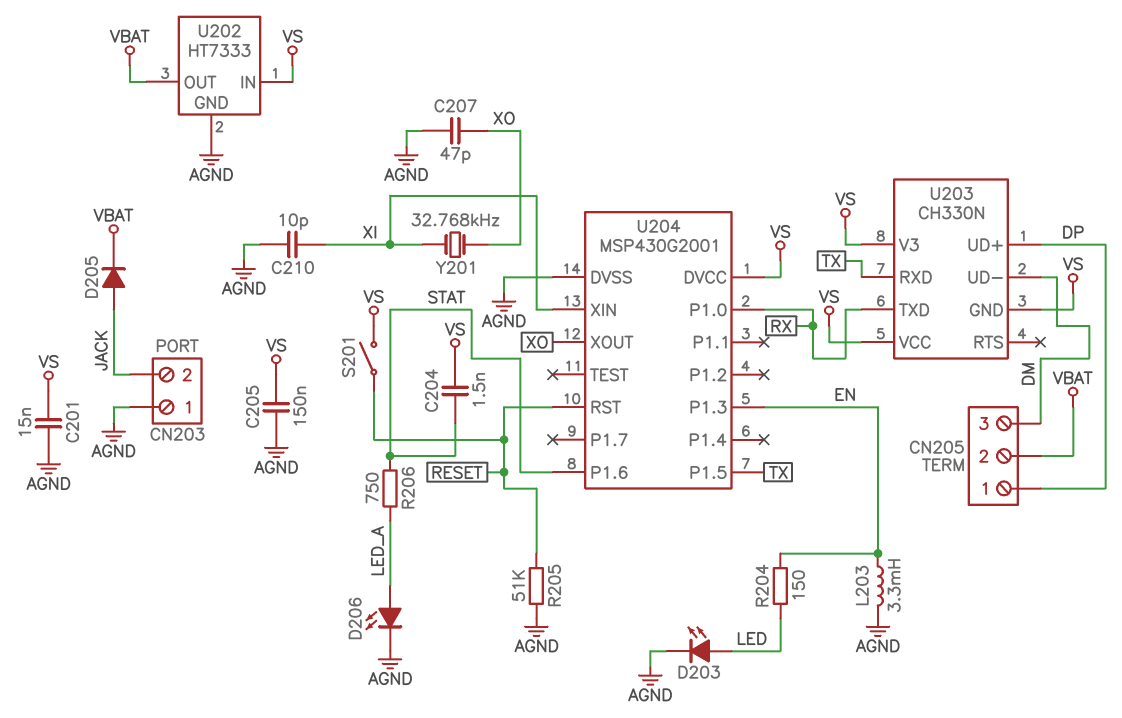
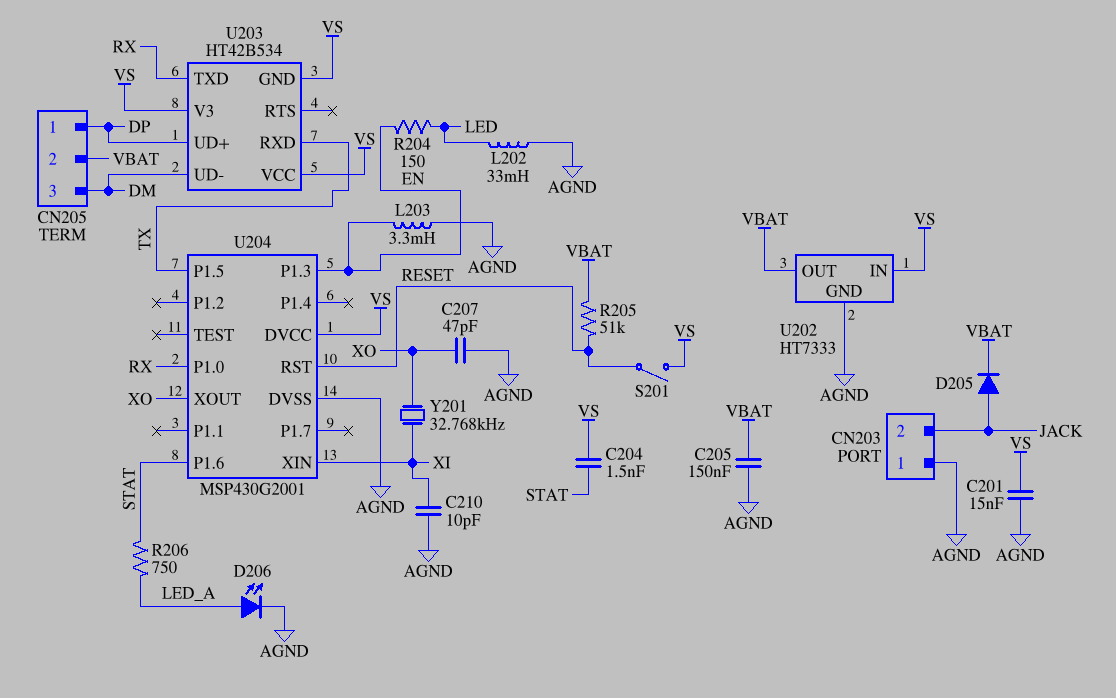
C205: 150nF (AGND, VS) -> 150nF (AGND, VBAT)
D203: LED (A LED, K AGND) -> none
L202: none -> 33mH (AGND, LED)
R205: 51k (AGND, RESET) -> 51k (RESET, VBAT)
U203: CH330N -> HT42B534

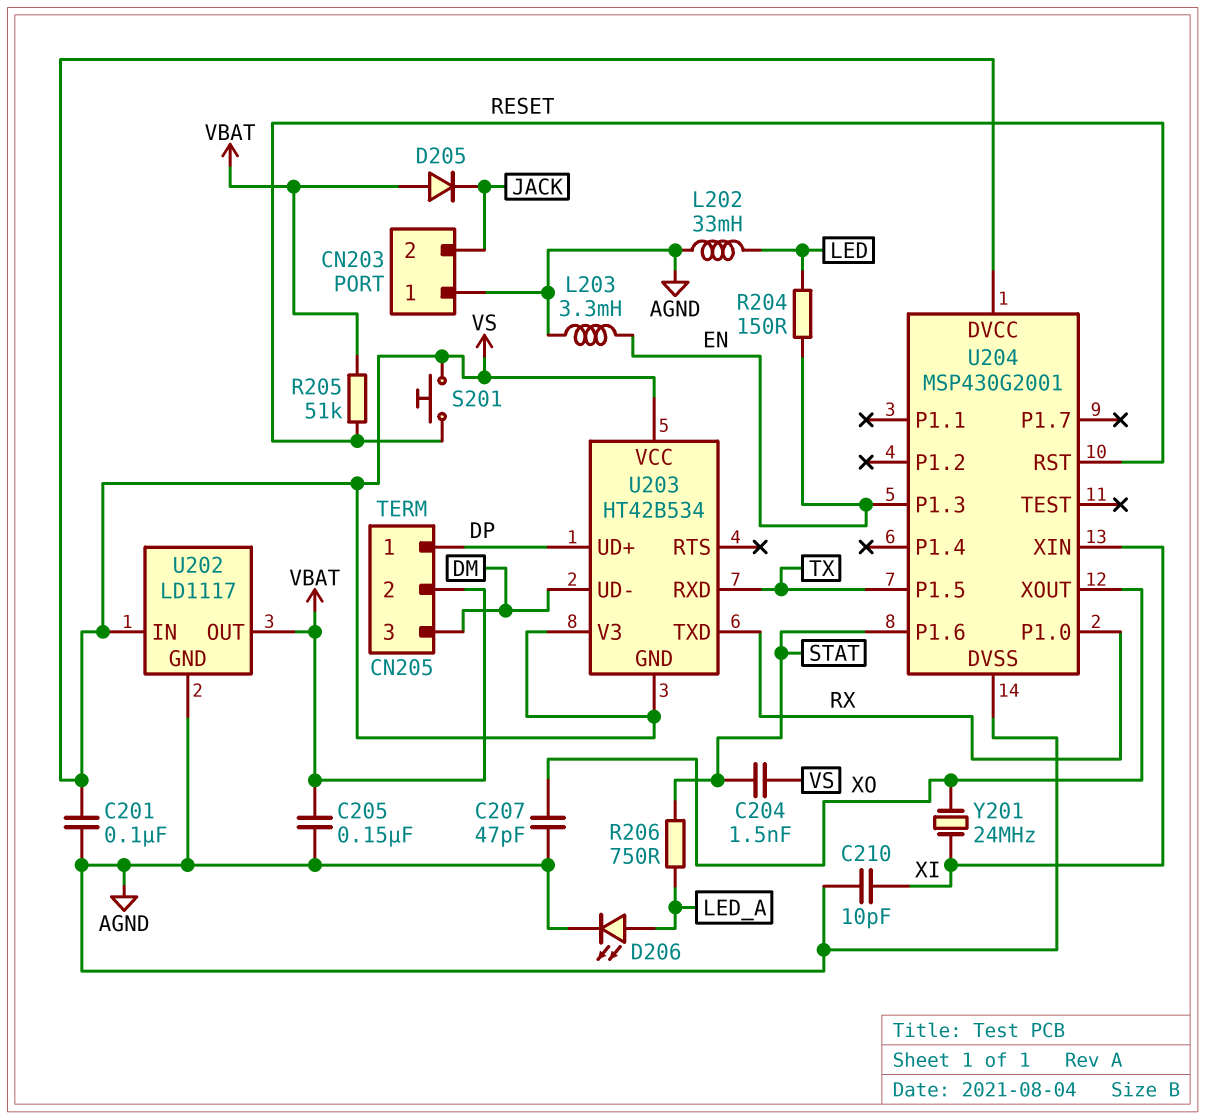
C201: 15nF (AGND, VS) -> 100nF (AGND, VS)
D205: diode (A JACK, K VBAT) -> diode (A VBAT, K JACK)
S201: switch (RESET, VS) -> button (RESET, VS)
U202: HT7333 -> LD1117
Y201: 32.768kHz (XI, XO) -> 24MHz (XI, XO)

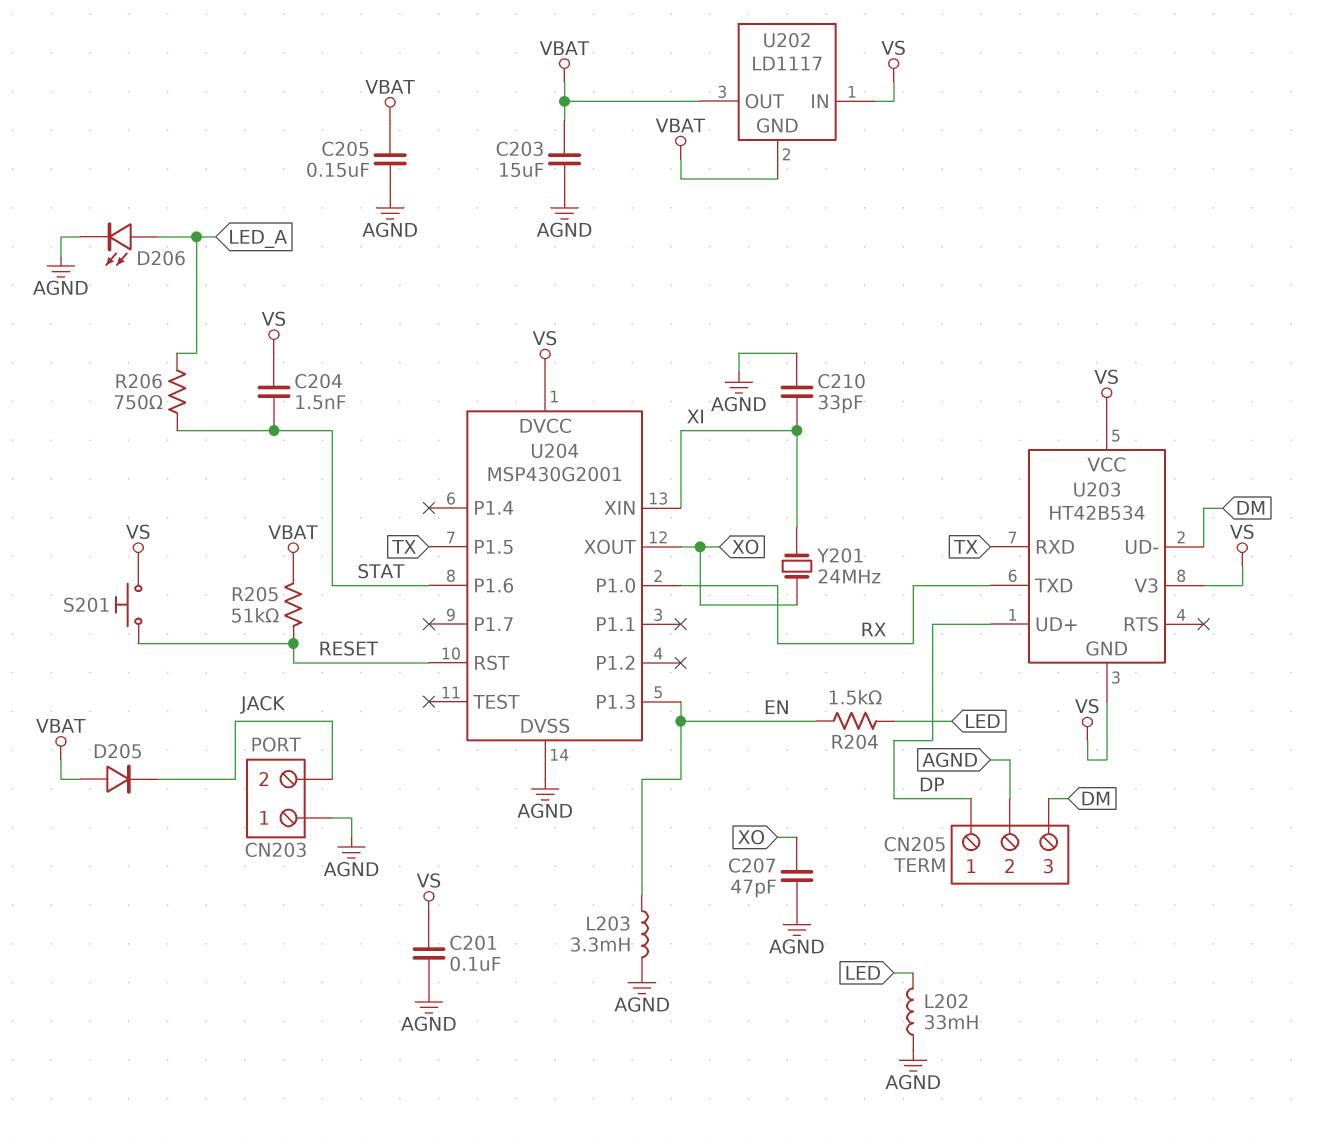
C203: none -> 15uF (AGND, VBAT)
C210: 10pF (AGND, XI) -> 33pF (AGND, XI)
CN205 pin 2: VBAT -> AGND
R204: 150 (EN, LED) -> 1.5k (EN, LED)
U202 pin GND: AGND -> VBAT

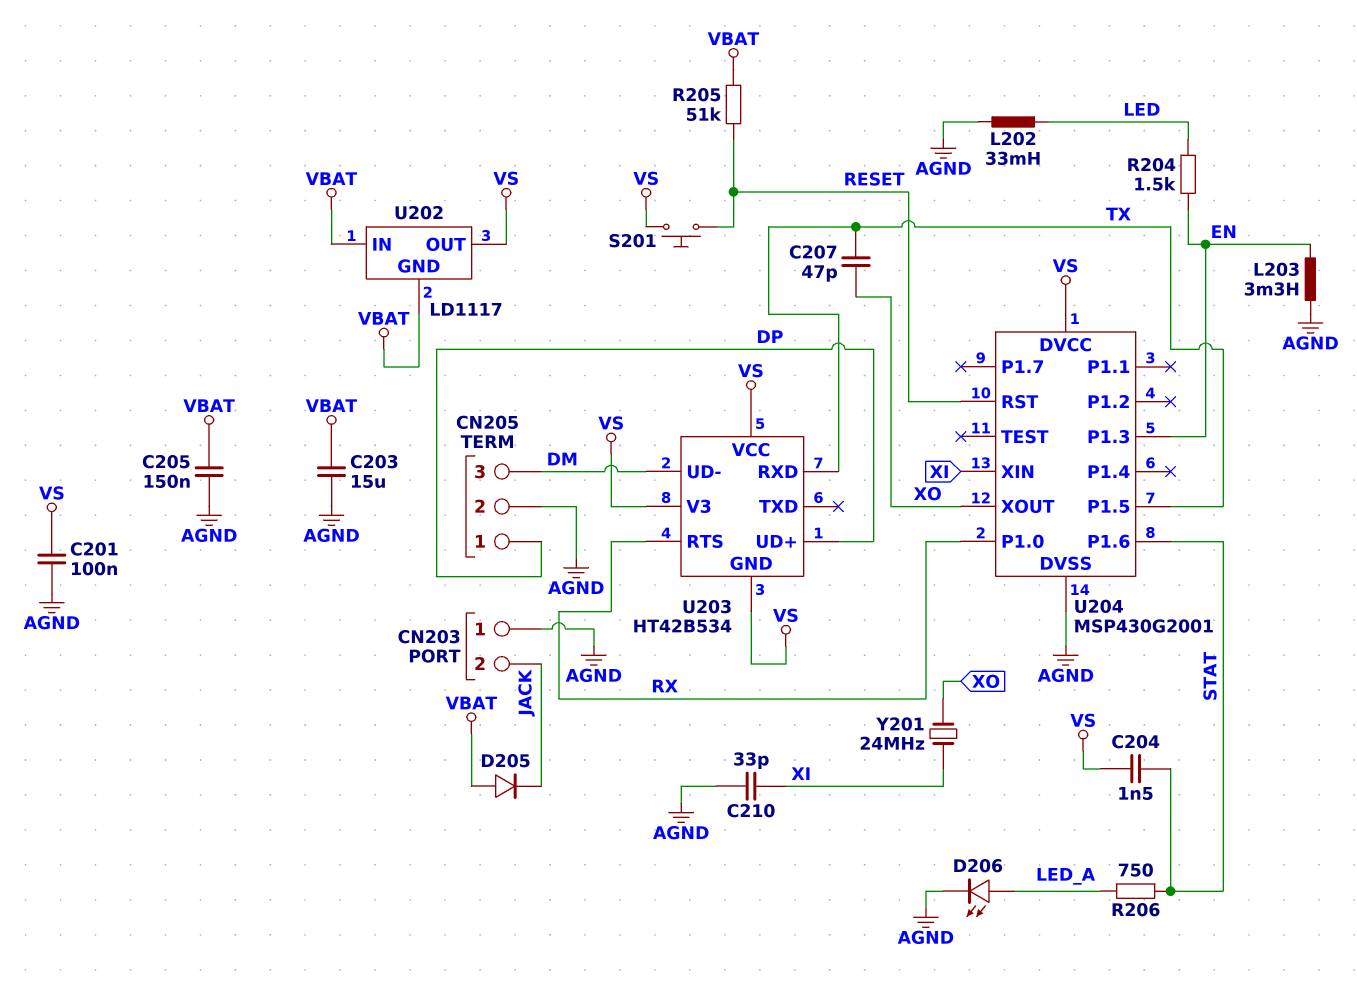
C207: 47pF (AGND, XO) -> 47pF (TX, XO)
U202 pin IN: VS -> VBAT
U202 pin OUT: VBAT -> VS
U203 pin RTS: none -> RX
U203 pin TXD: RX -> none

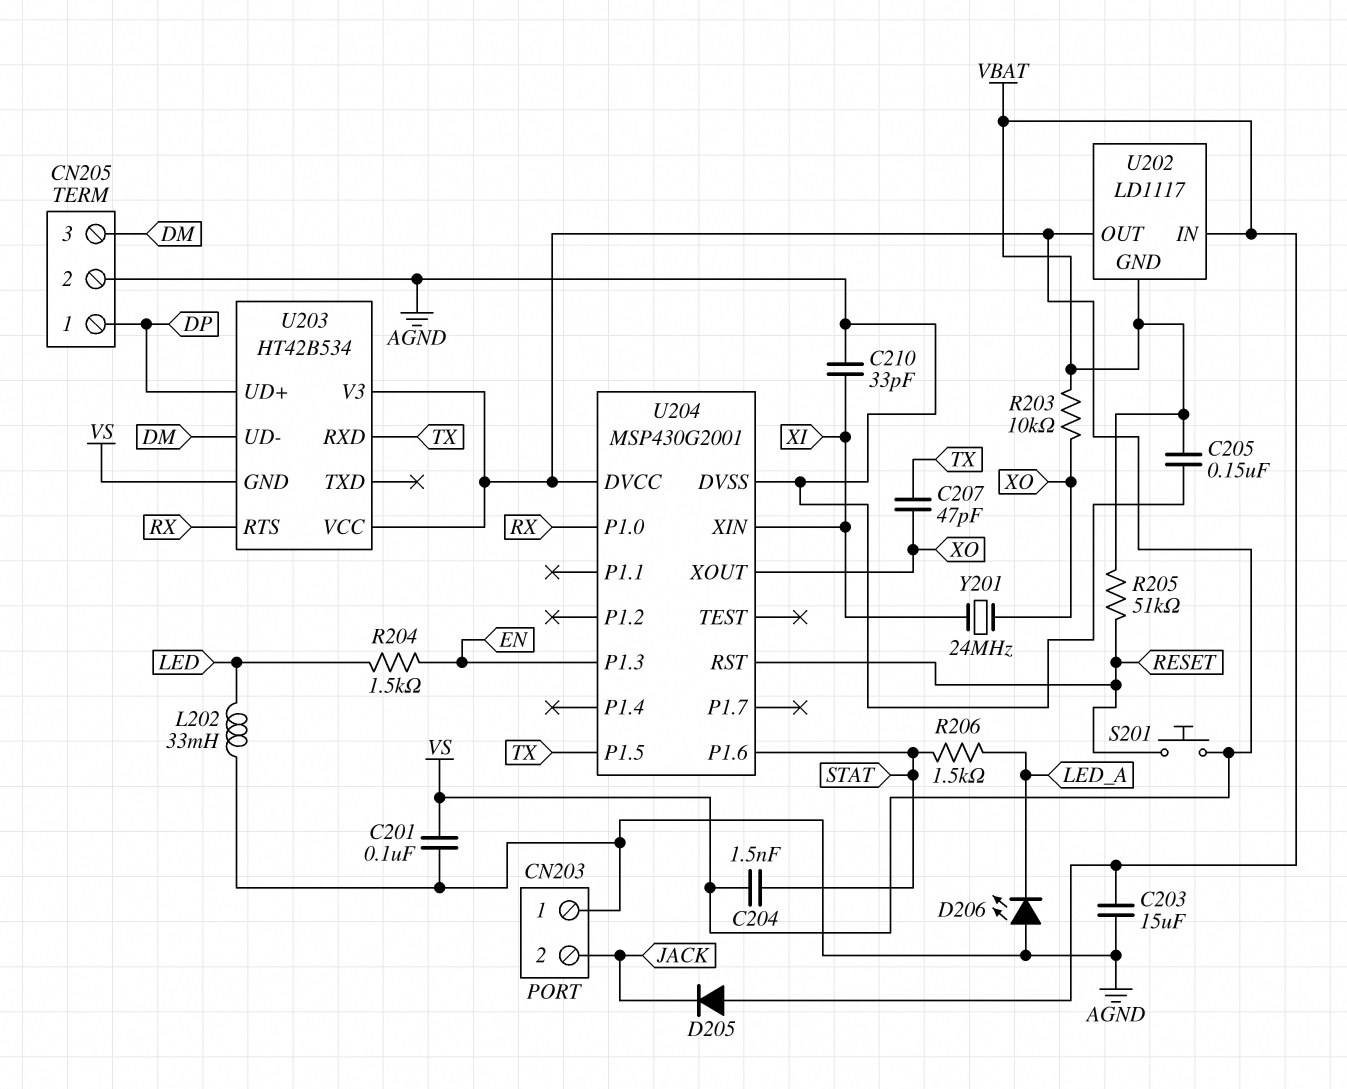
D206: LED (A LED_A, K AGND) -> LED (A AGND, K LED_A)
L203: 3.3mH (AGND, EN) -> none
R203: none -> 10k (VBAT, XO)
R206: 750 (LED_A, STAT) -> 1.5k (LED_A, STAT)

